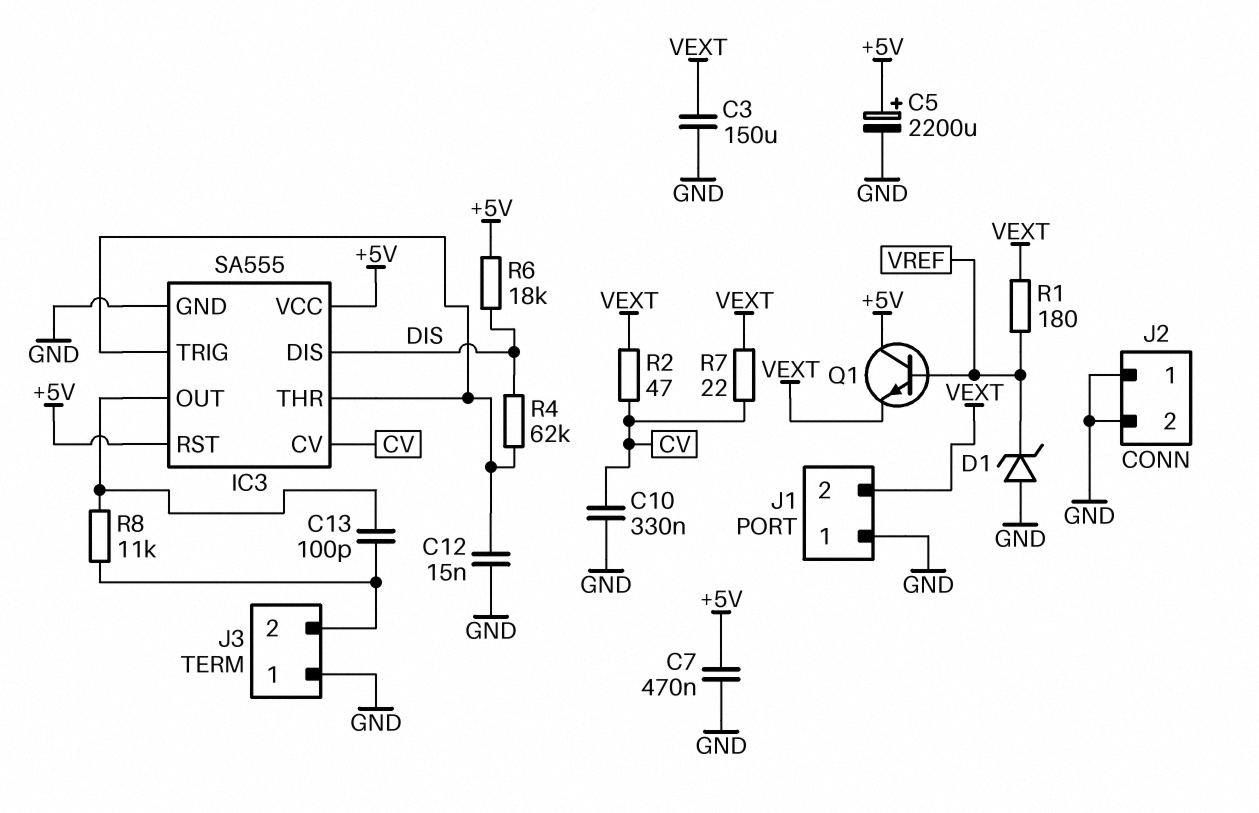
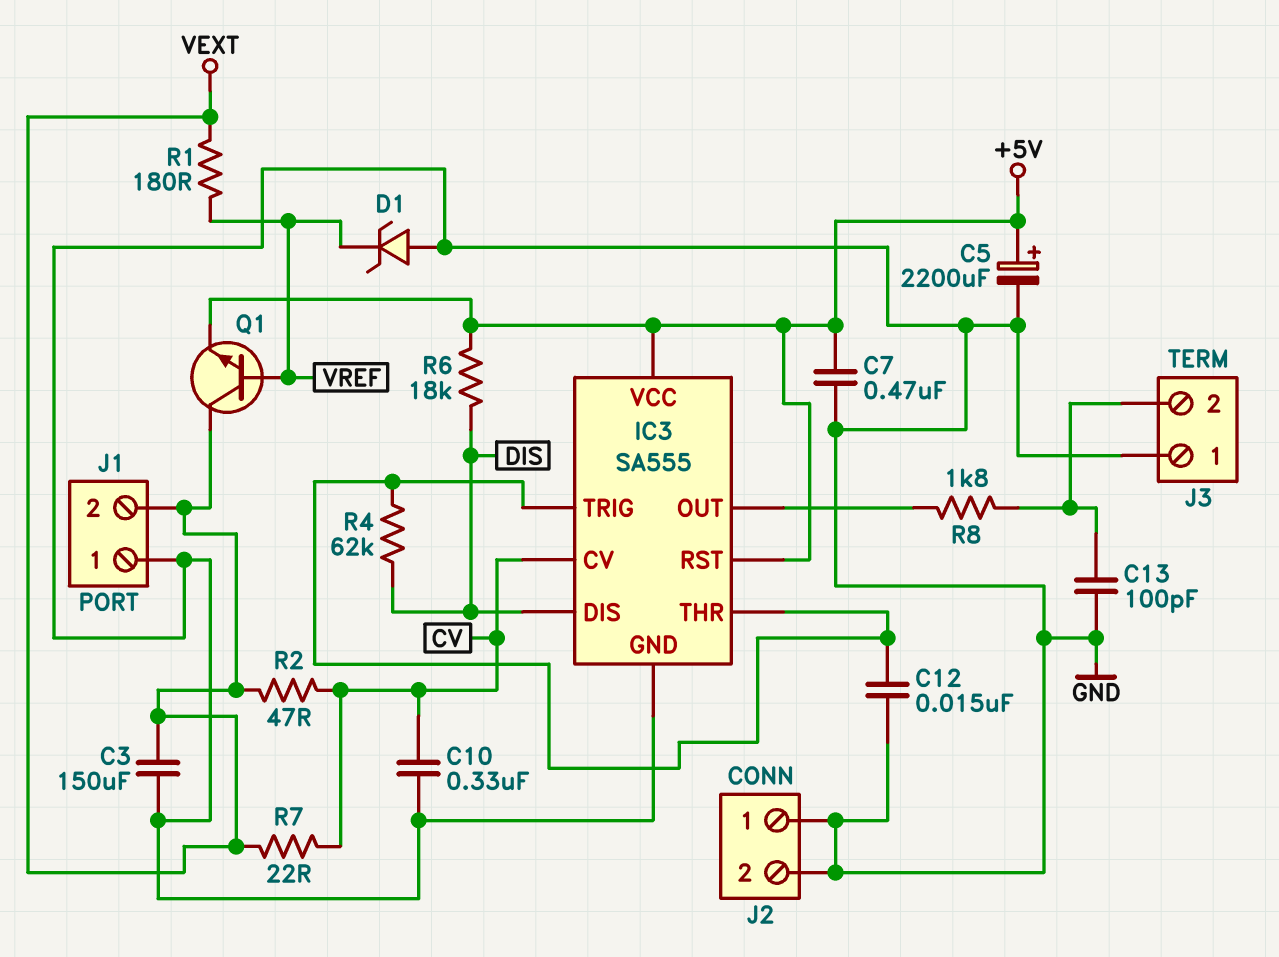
C13: 100pF (IC3/OUT, J3/2) -> 100pF (GND, J3/2)
Q1: NPN (B VREF, C +5V, E VEXT) -> NPN (B VREF, C VEXT, E +5V)
R8: 11k (IC3/OUT, J3/2) -> 1.8k (IC3/OUT, J3/2)

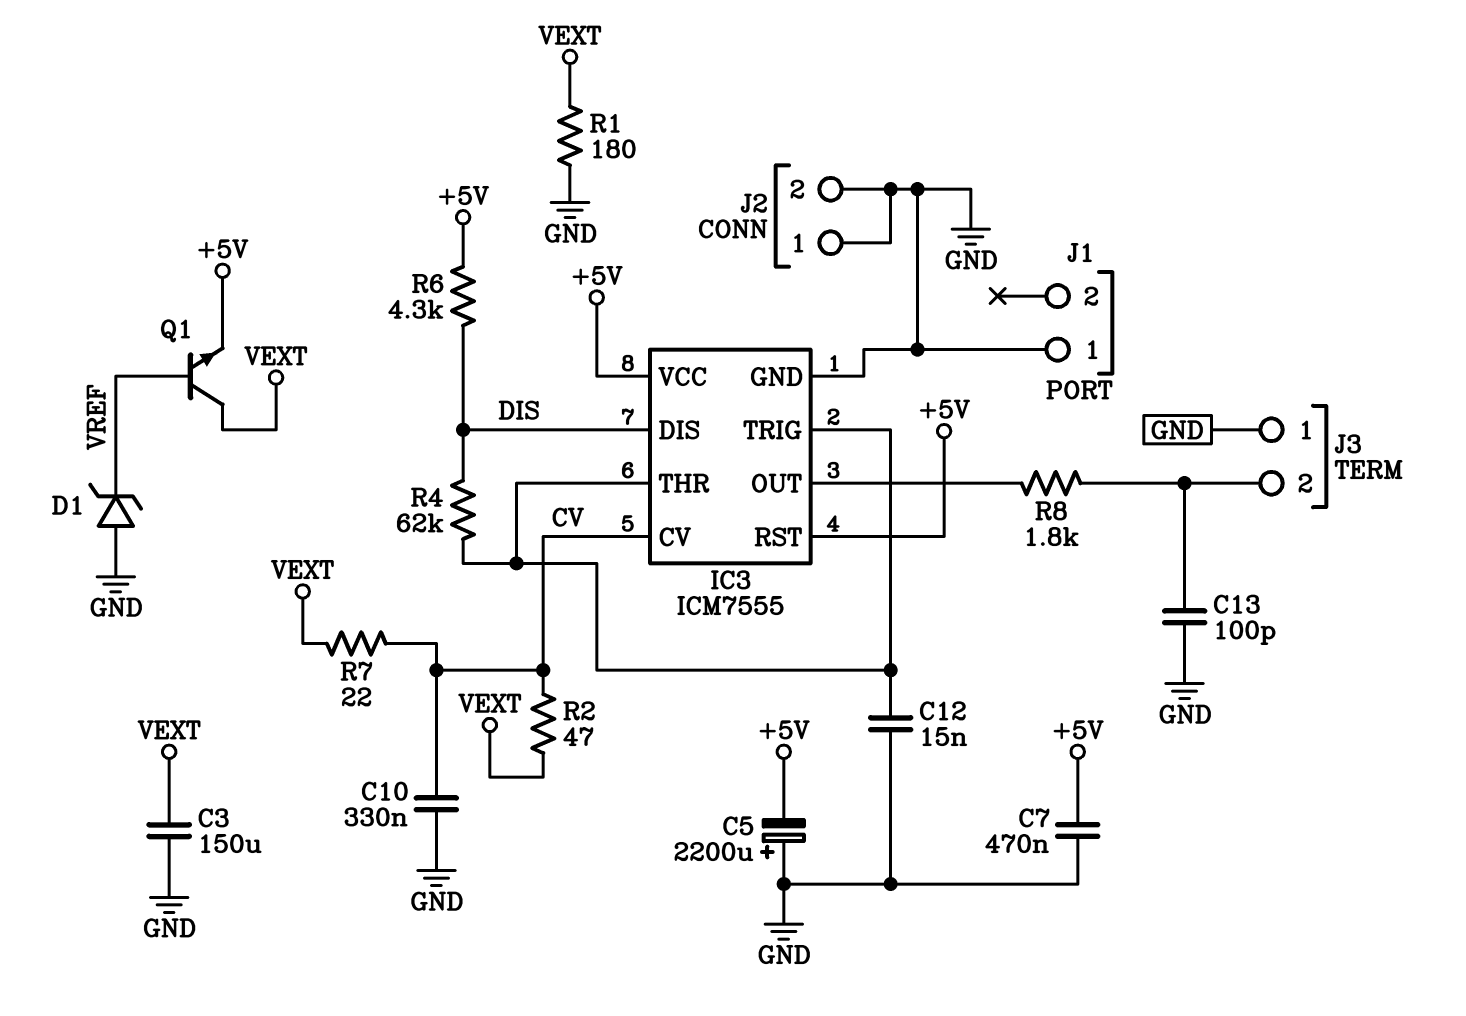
C5: 2200uF (plus +5V, minus GND) -> 2200uF (plus GND, minus +5V)
IC3: SA555 -> ICM7555
J1 pin 2: VEXT -> none
R1: 180 (VEXT, VREF) -> 180 (GND, VEXT)
R6: 18k (+5V, DIS) -> 4.3k (+5V, DIS)

